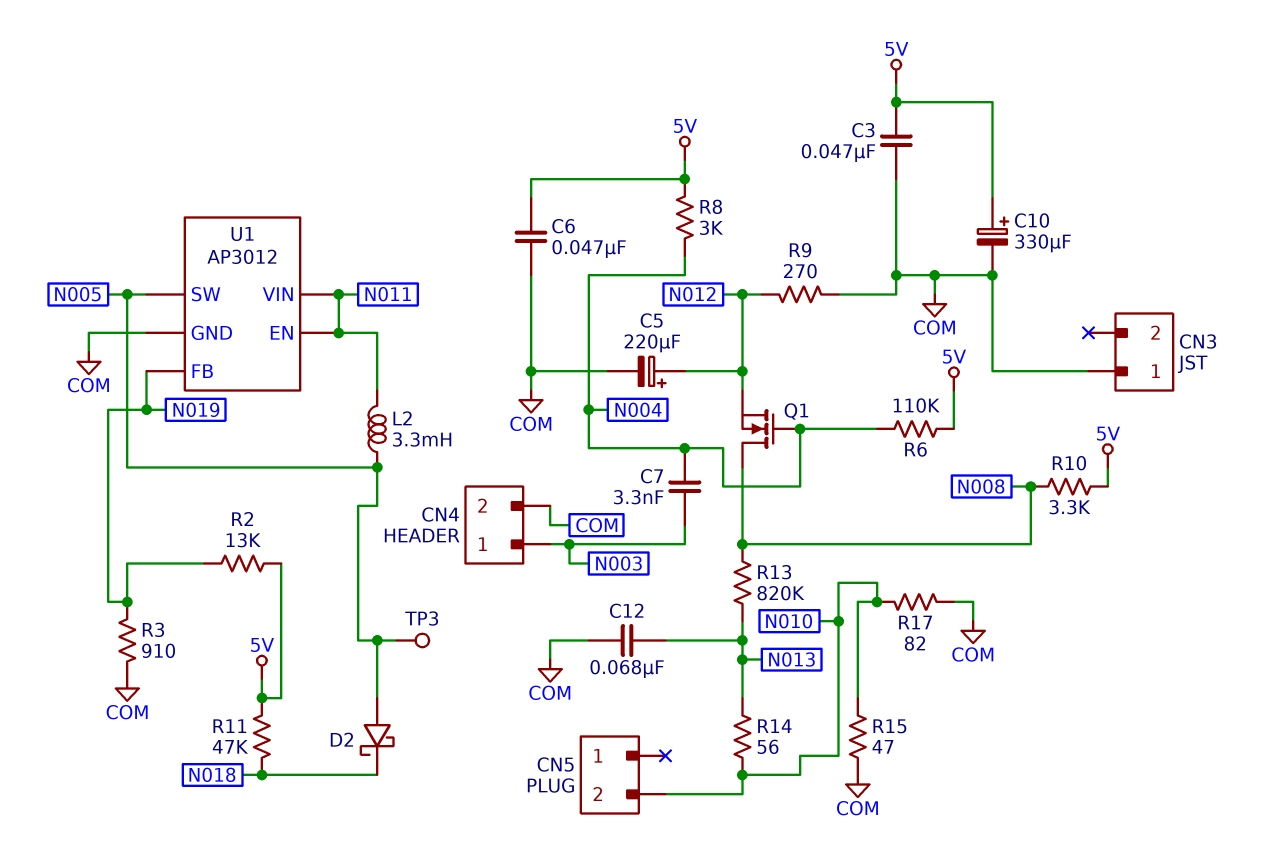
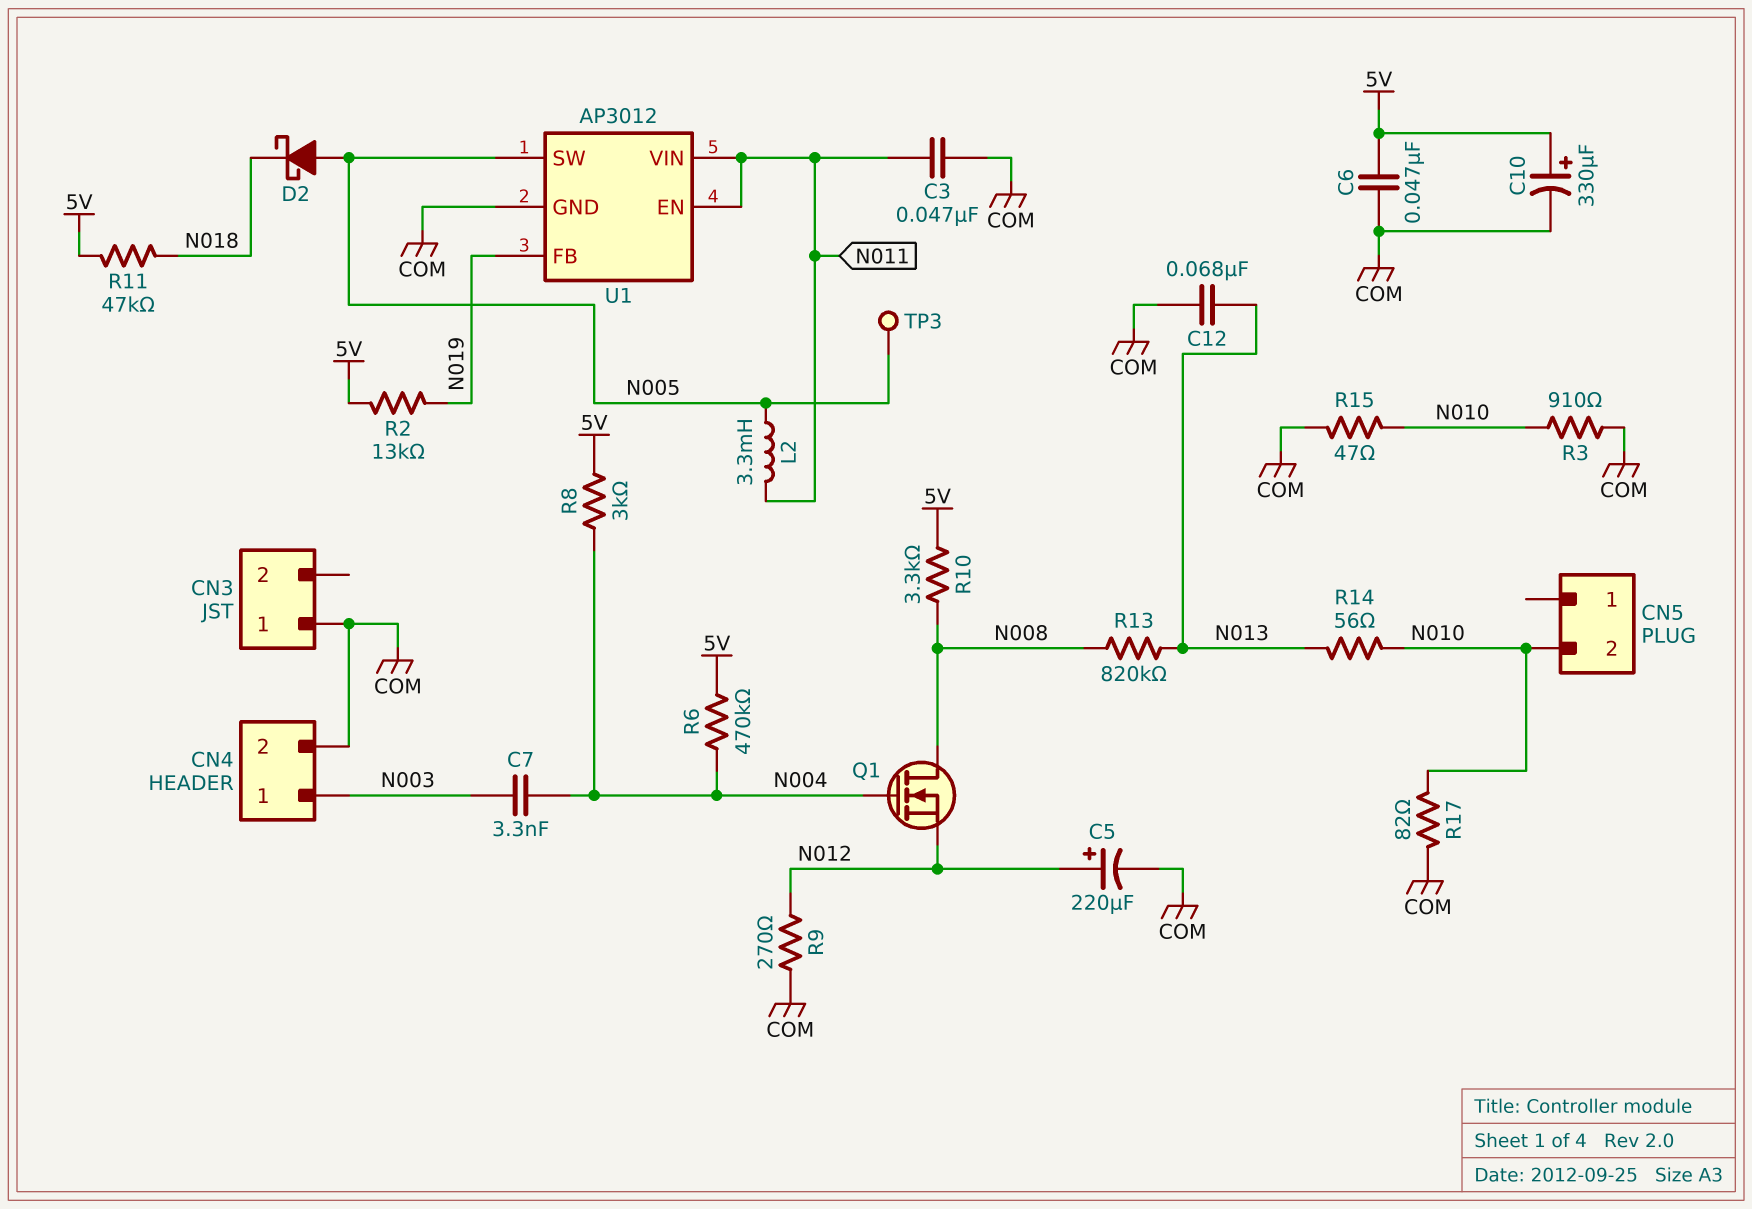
C3: 47nF (5V, COM) -> 47nF (COM, N011)
R3: 910 (COM, N019) -> 910 (COM, N010)
R6: 110k (5V, N004) -> 470k (5V, N004)

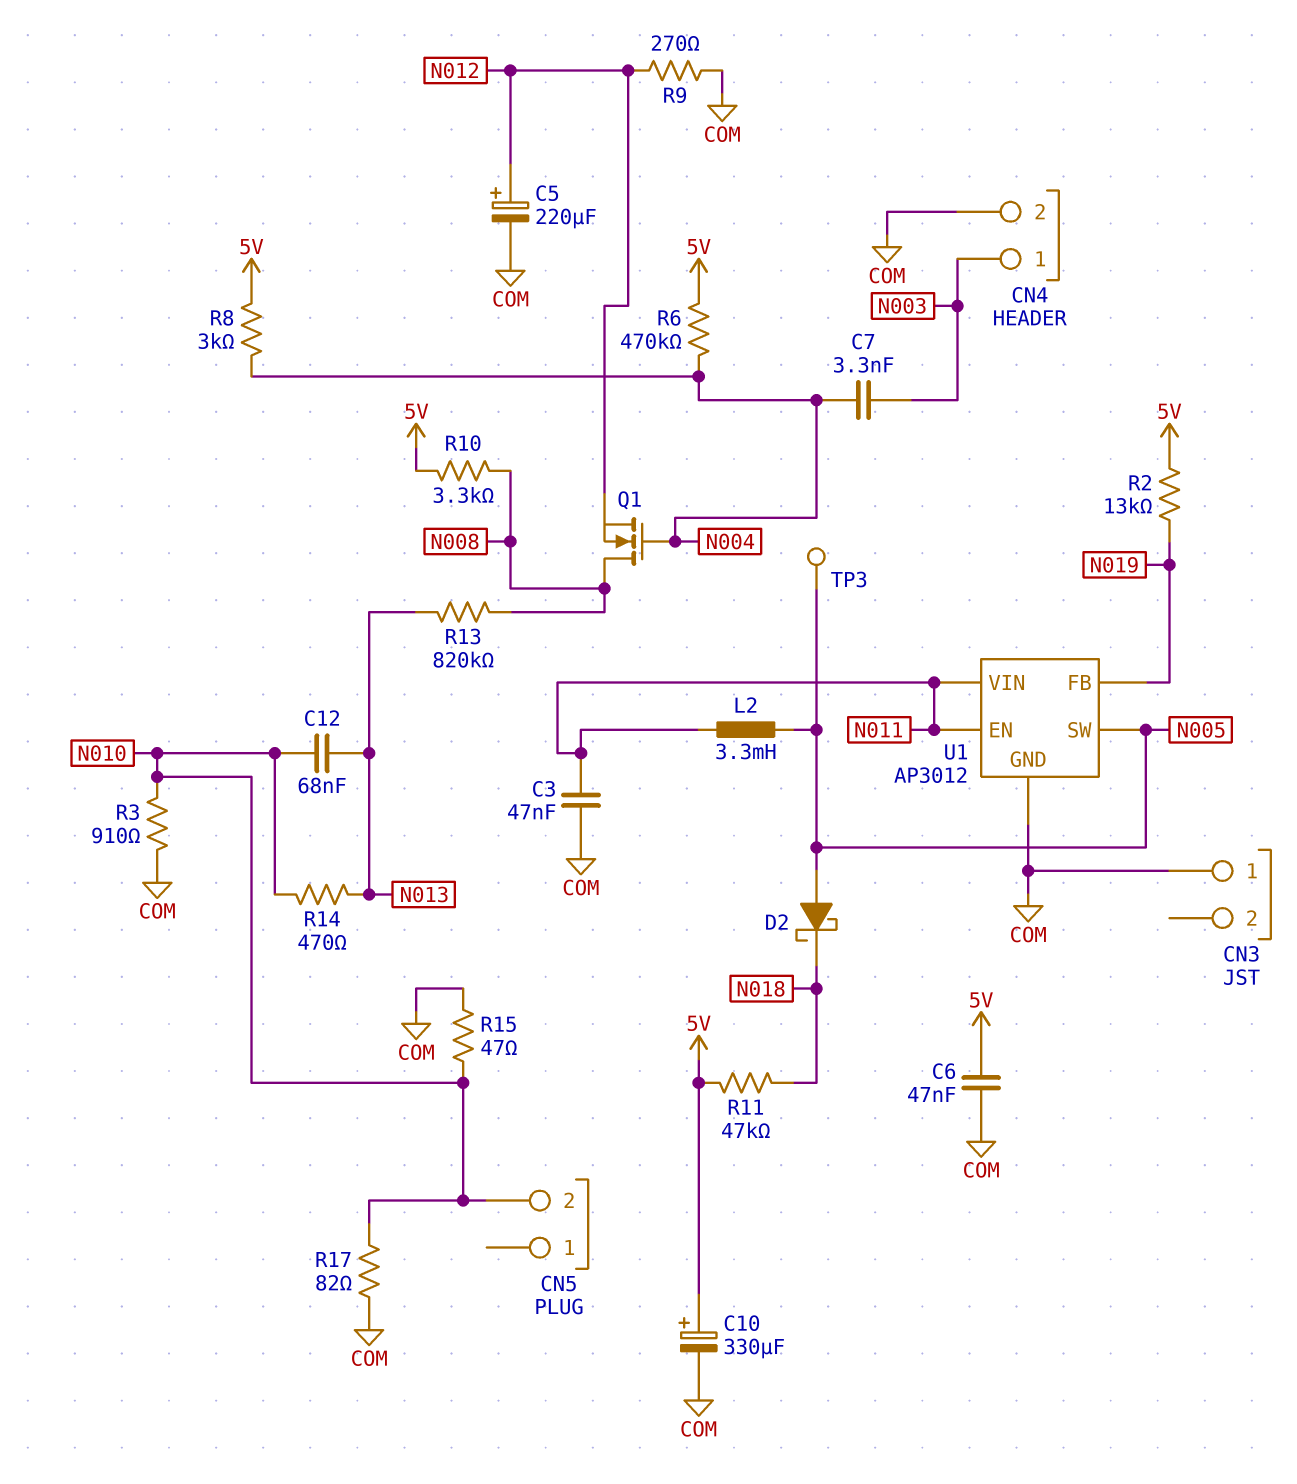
C12: 68nF (COM, N013) -> 68nF (N010, N013)
R14: 56 (N010, N013) -> 470 (N010, N013)

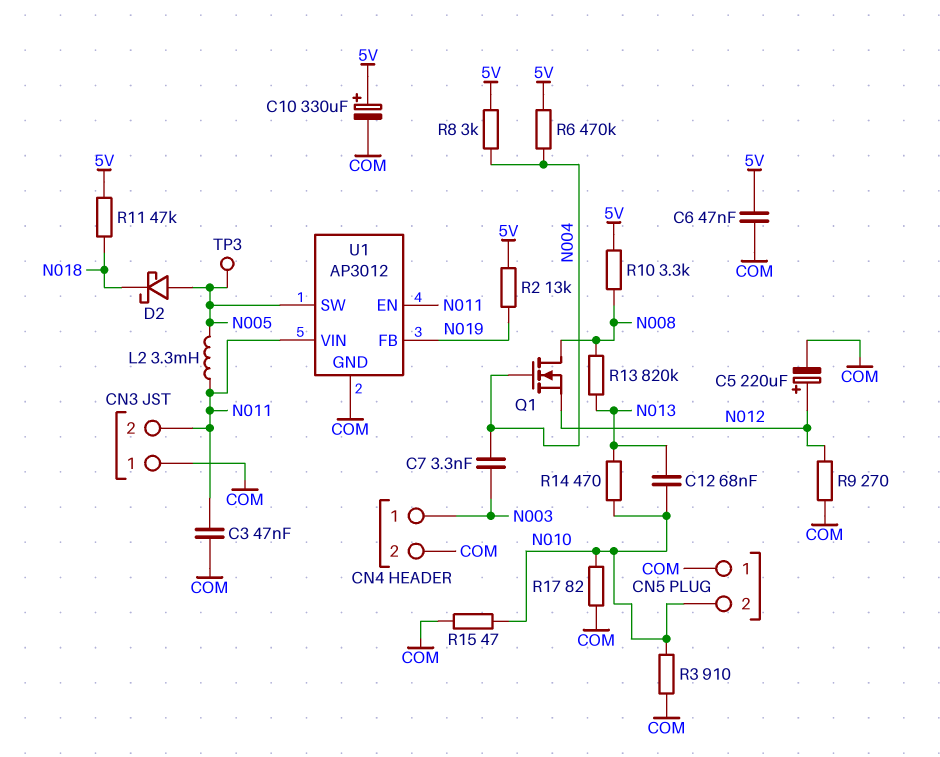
CN3 pin 2: none -> N011
CN5 pin 1: none -> COM

